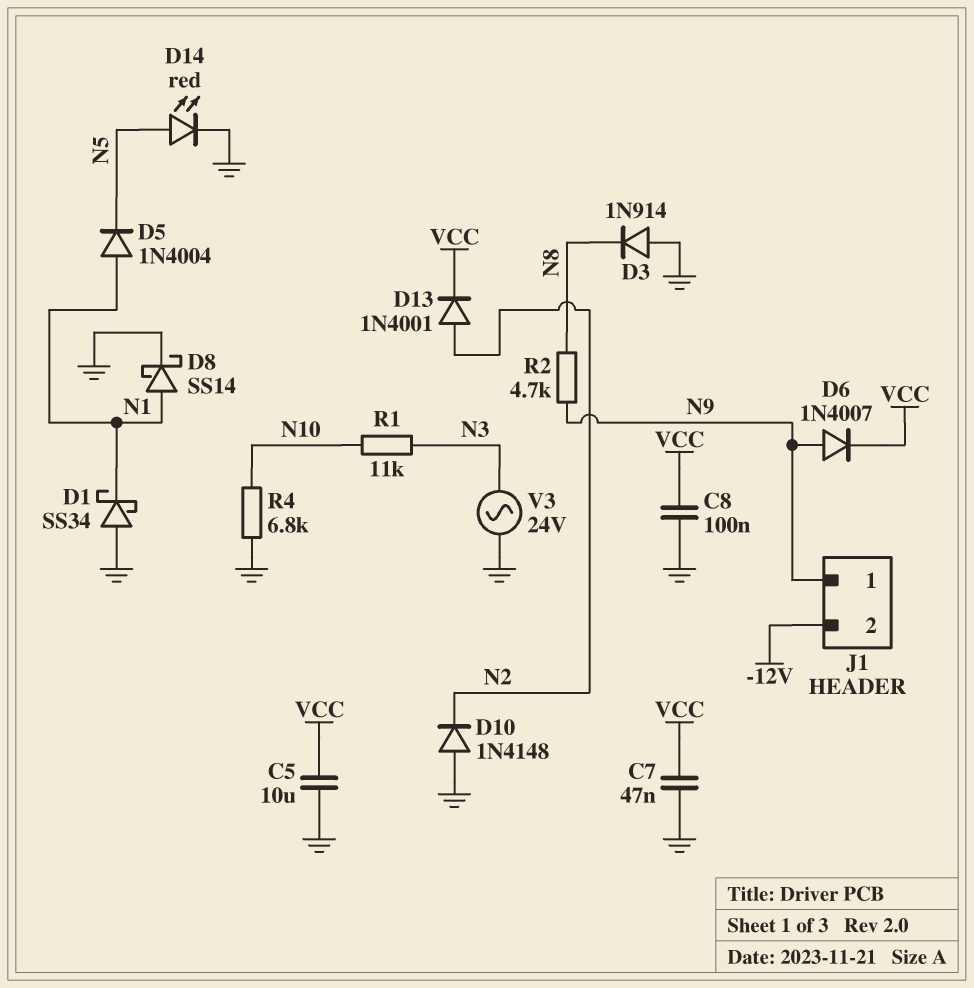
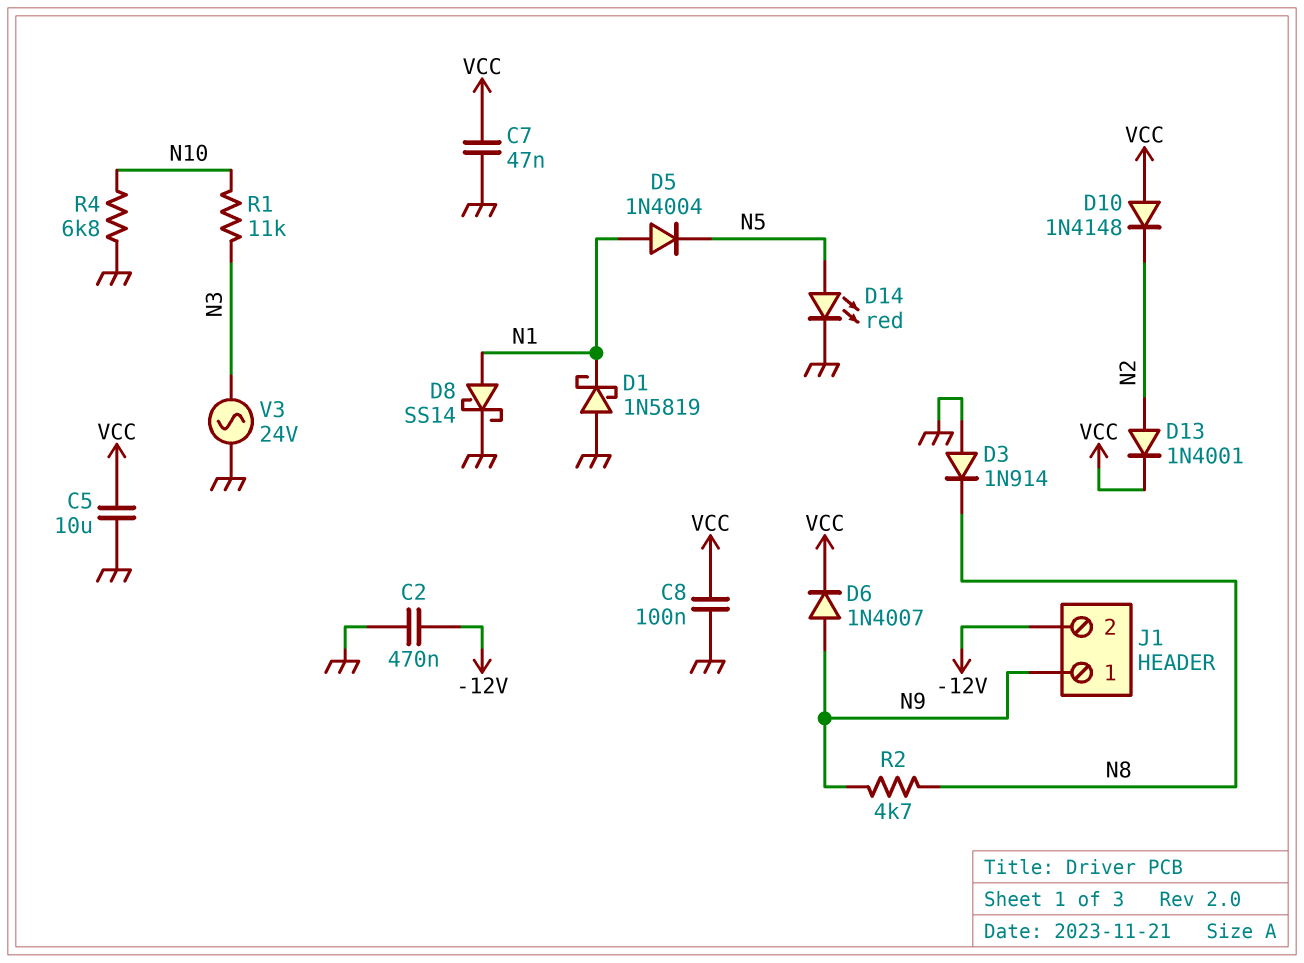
C2: none -> 470nF (-12V, GND)
D1: schottky SS34 (A GND, K N1) -> schottky 1N5819 (A GND, K N1)
D10: diode 1N4148 (A GND, K N2) -> diode 1N4148 (A VCC, K N2)

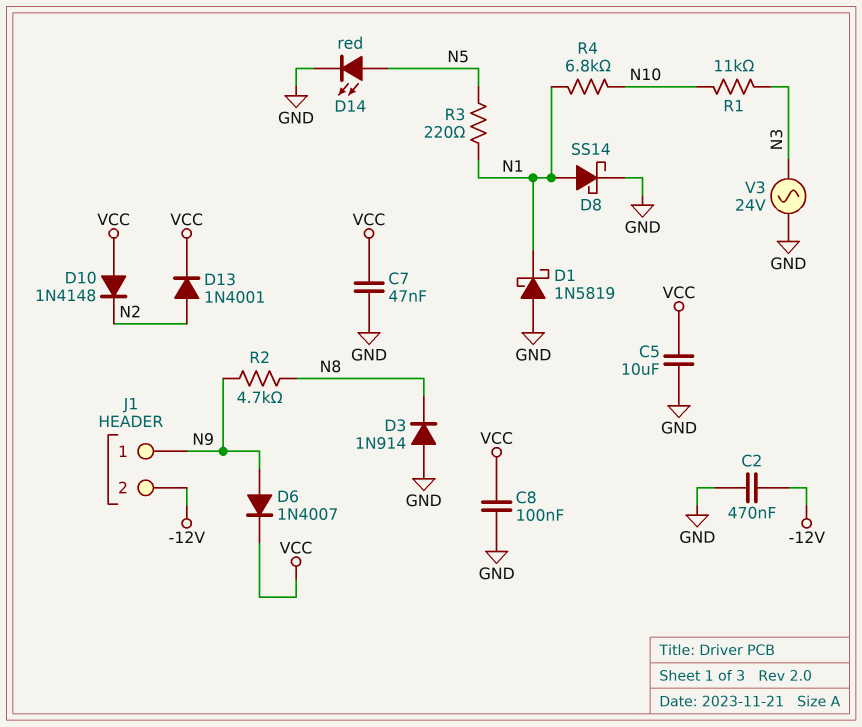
D5: diode 1N4004 (A N1, K N5) -> none
R3: none -> 220 (N1, N5)
R4: 6.8k (GND, N10) -> 6.8k (N1, N10)

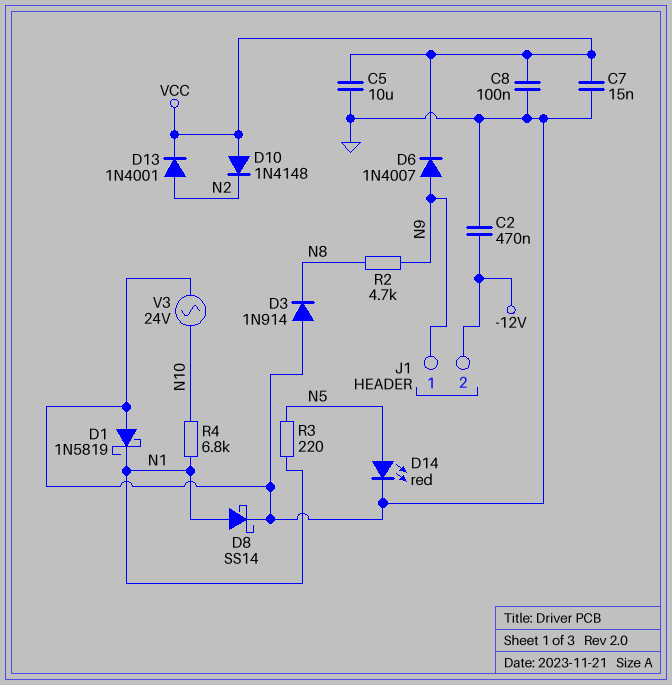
C7: 47nF (GND, VCC) -> 15nF (GND, VCC)
R1: 11k (N3, N10) -> none
V3: AC 24V (GND, N3) -> AC 24V (GND, N10)

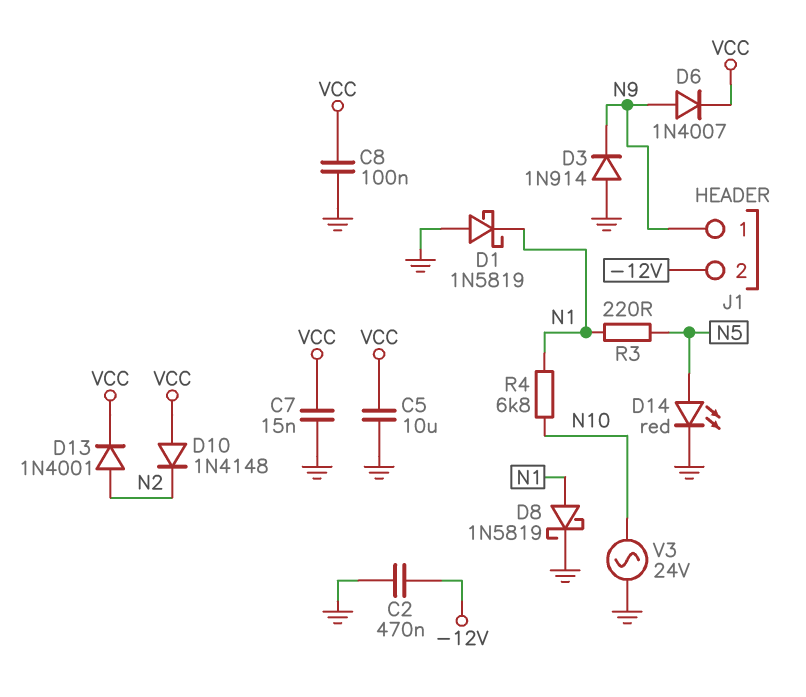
D3: diode 1N914 (A GND, K N8) -> diode 1N914 (A GND, K N9)
D8: schottky SS14 (A N1, K GND) -> schottky 1N5819 (A N1, K GND)
R2: 4.7k (N8, N9) -> none

